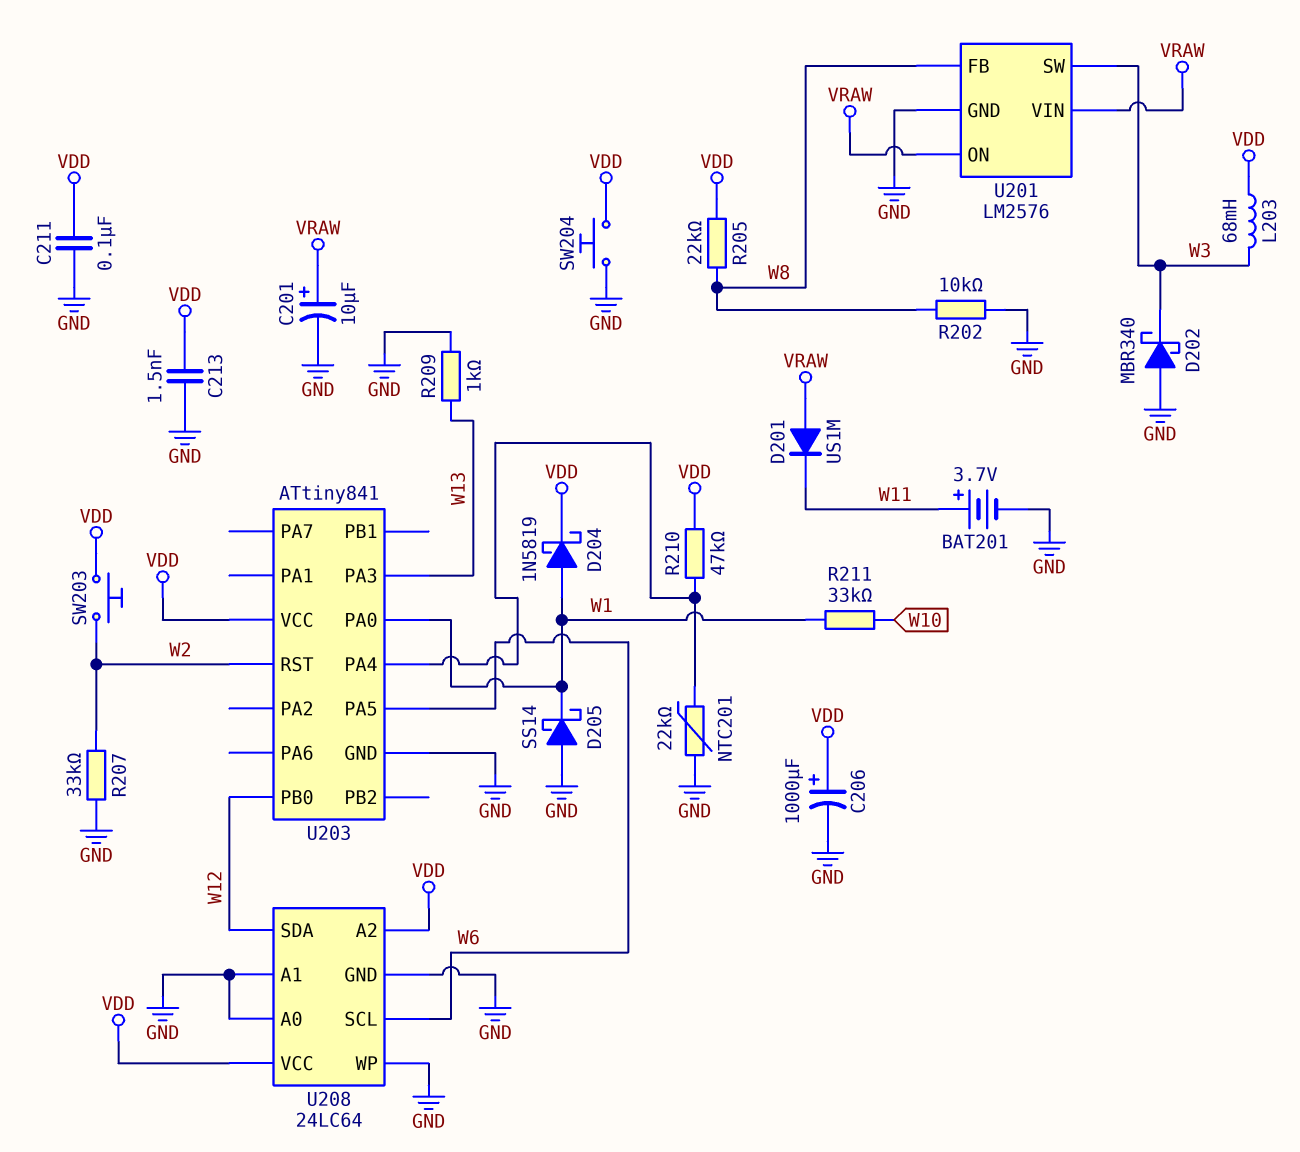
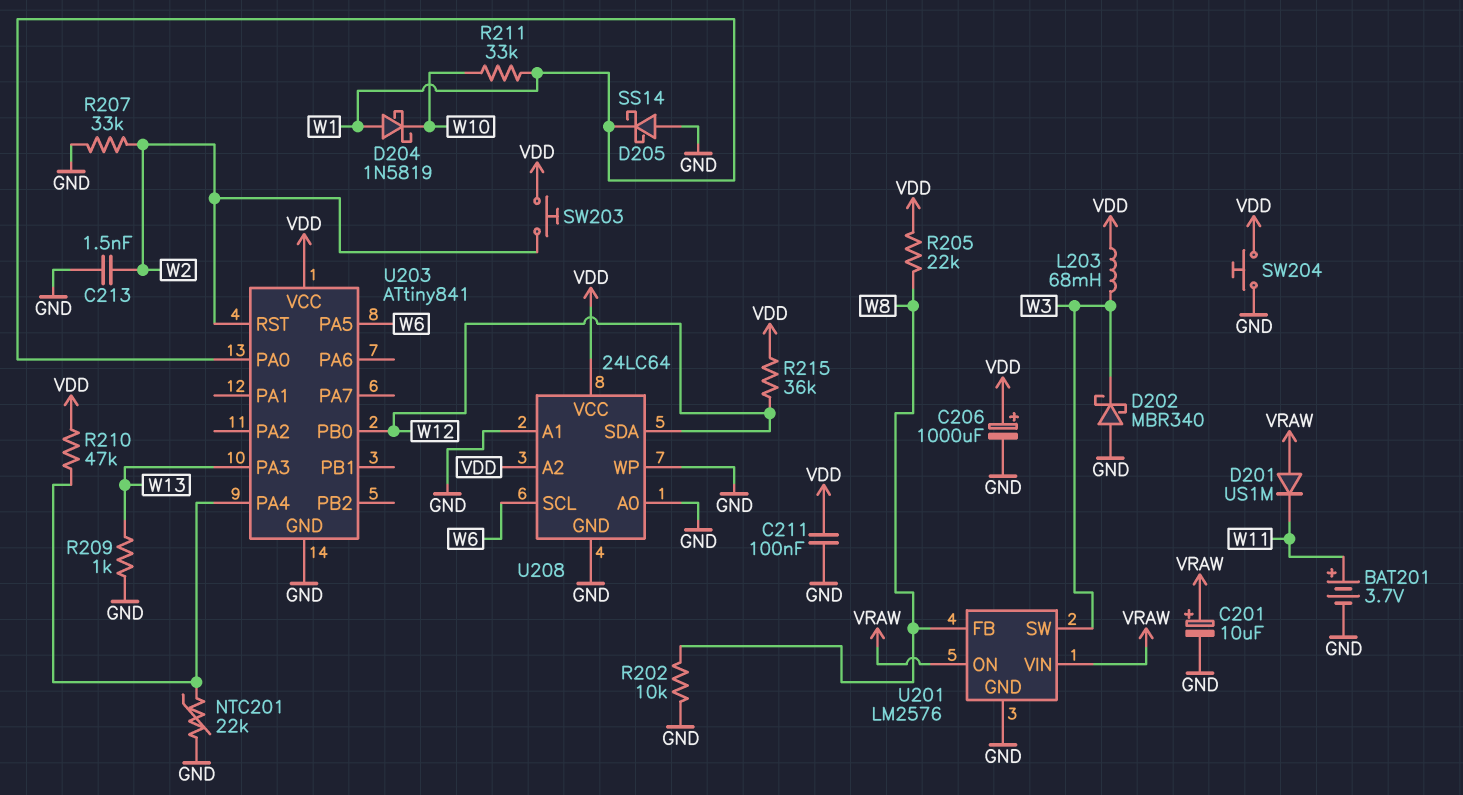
C213: 1.5nF (GND, VDD) -> 1.5nF (GND, W2)
D204: schottky 1N5819 (A W1, K VDD) -> schottky 1N5819 (A W1, K W10)
R215: none -> 36k (VDD, W12)

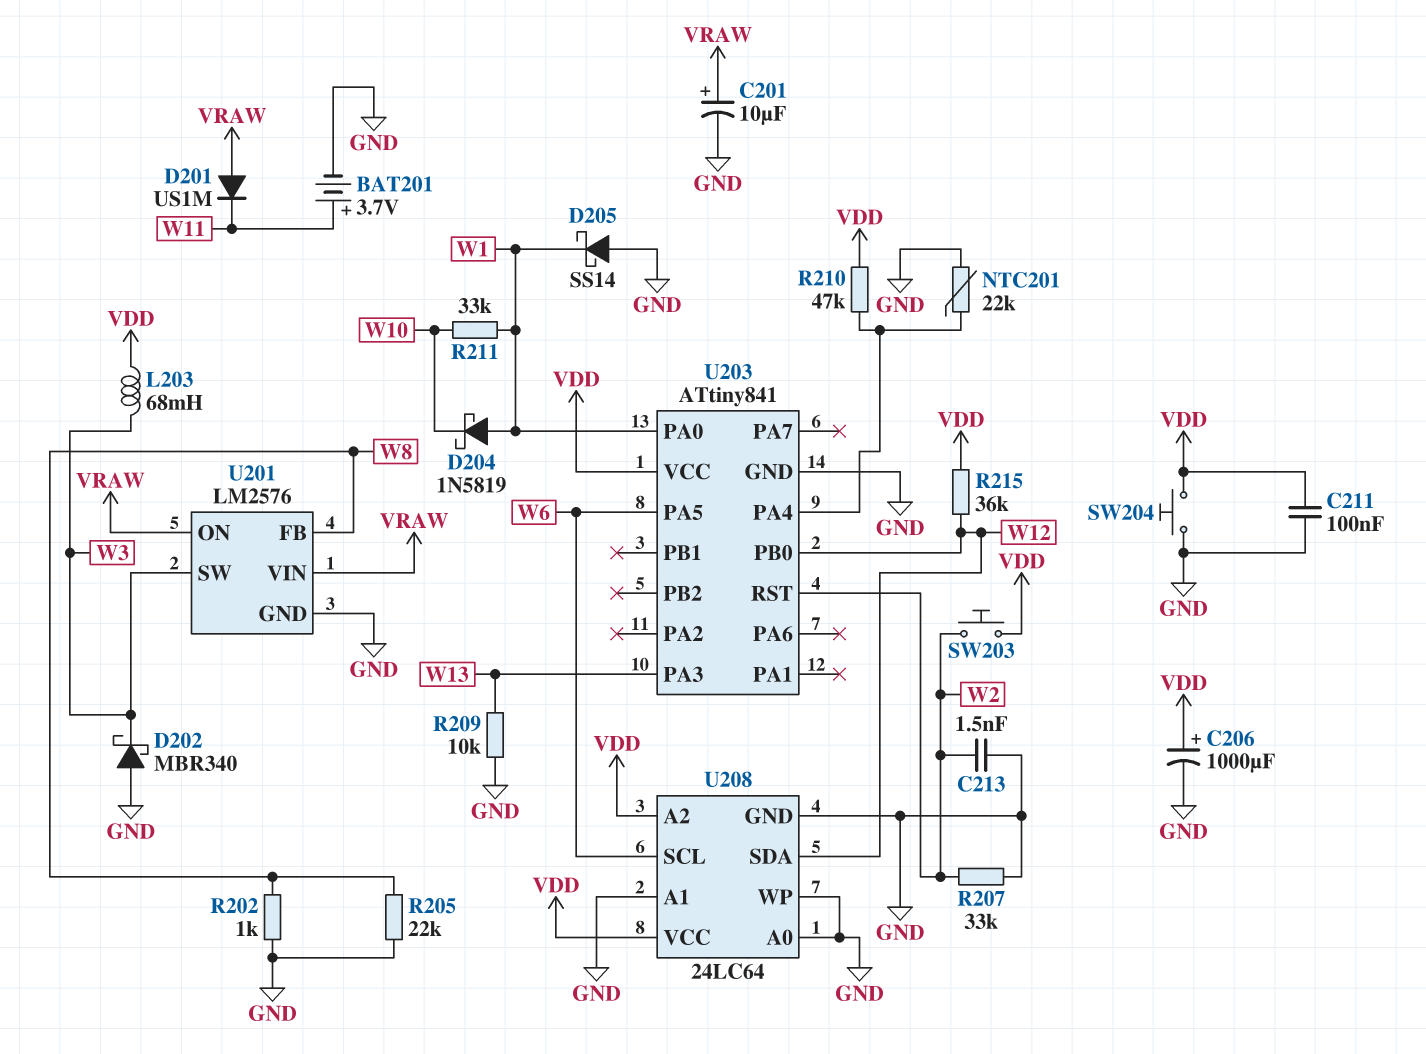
R202: 10k (GND, W8) -> 1k (GND, W8)
R205: 22k (VDD, W8) -> 22k (GND, W8)
R209: 1k (GND, W13) -> 10k (GND, W13)

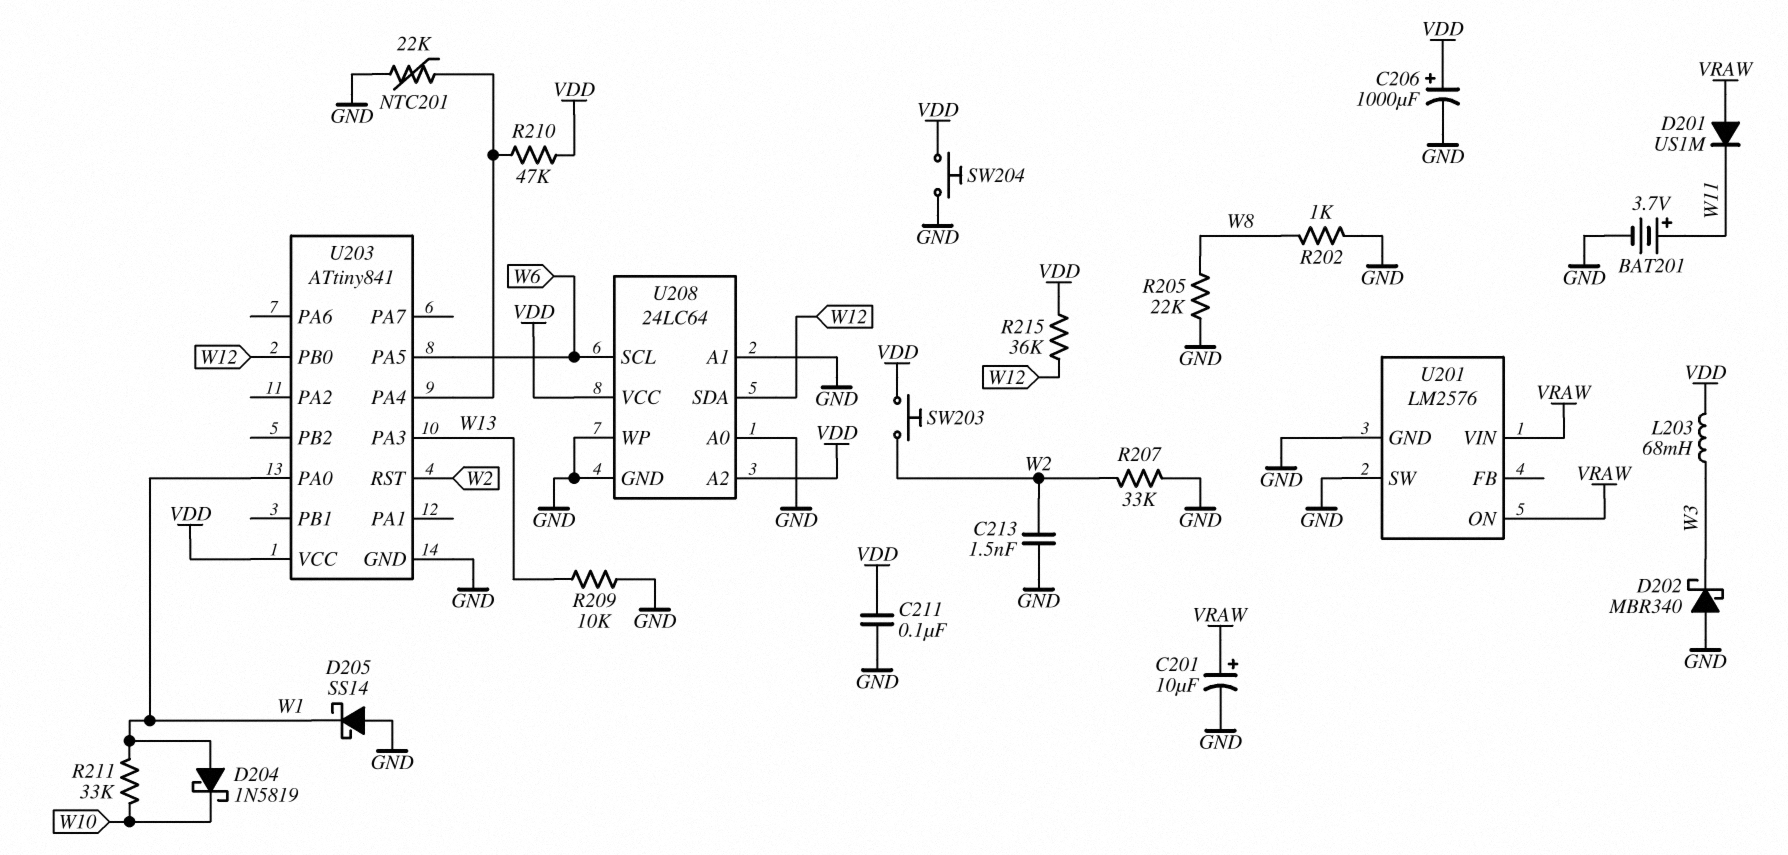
U201 pin FB: W8 -> none
U201 pin SW: W3 -> GND

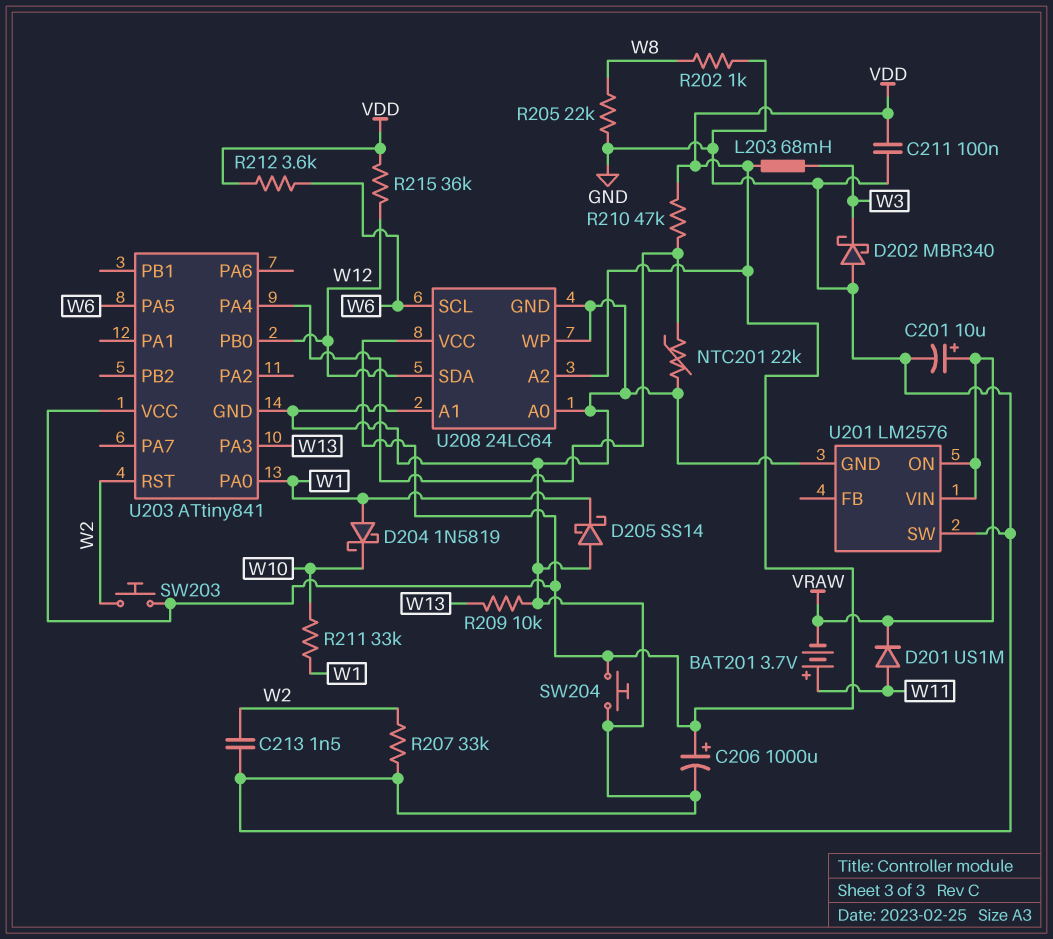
BAT201: 3.7V (plus W11, minus GND) -> 3.7V (plus W11, minus VRAW)
D201: diode US1M (A VRAW, K W11) -> diode US1M (A W11, K VRAW)
R212: none -> 3.6k (VDD, W6)

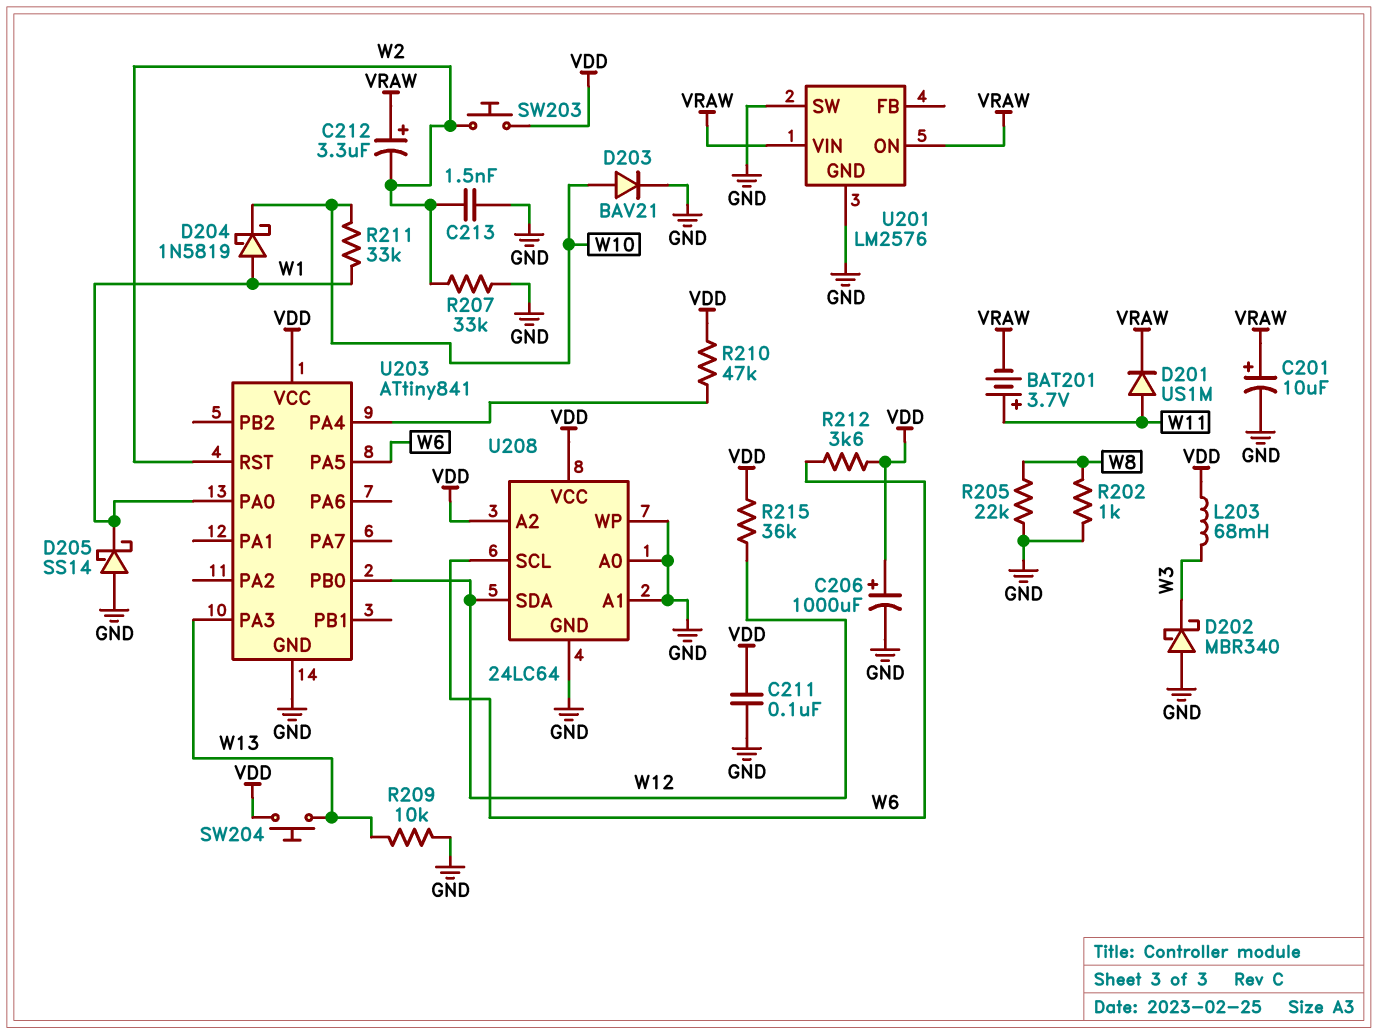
C212: none -> 3.3uF (plus VRAW, minus W2)
D203: none -> diode BAV21 (A W10, K GND)
NTC201: 22k (GND, U203/PA4) -> none
SW204: button (GND, VDD) -> button (VDD, W13)

